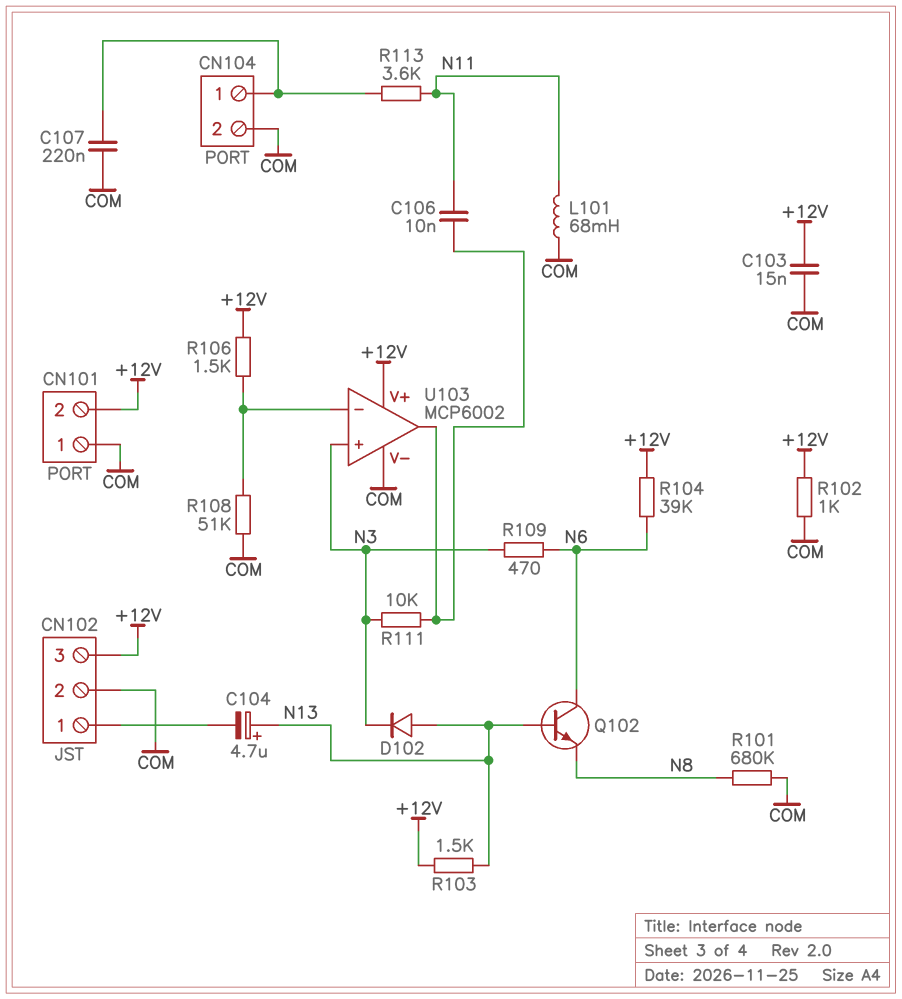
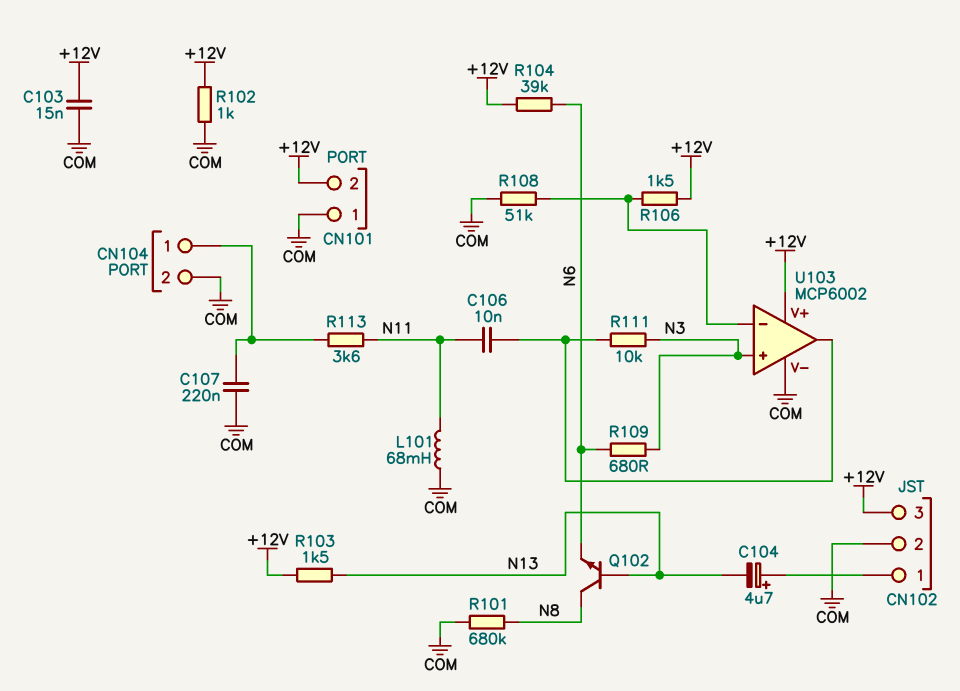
C104: 4.7uF (plus N13, minus CN102/1) -> 4.7uF (plus CN102/1, minus N13)
D102: diode (A N13, K N3) -> none
Q102: NPN (B N13, C N6, E N8) -> NPN (B N13, C N8, E N6)
R109: 470 (N3, N6) -> 680 (N3, N6)

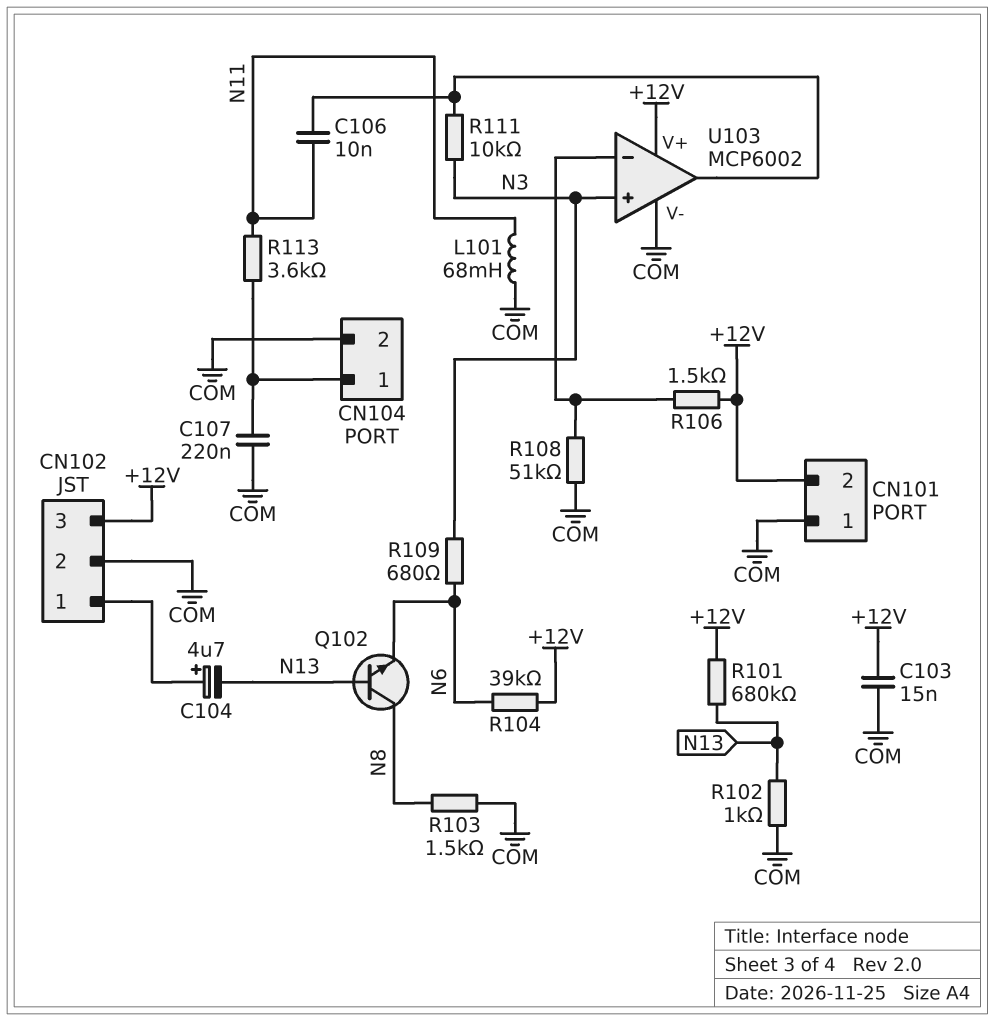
R101: 680k (COM, N8) -> 680k (+12V, N13)
R102: 1k (+12V, COM) -> 1k (COM, N13)
R103: 1.5k (+12V, N13) -> 1.5k (COM, N8)

